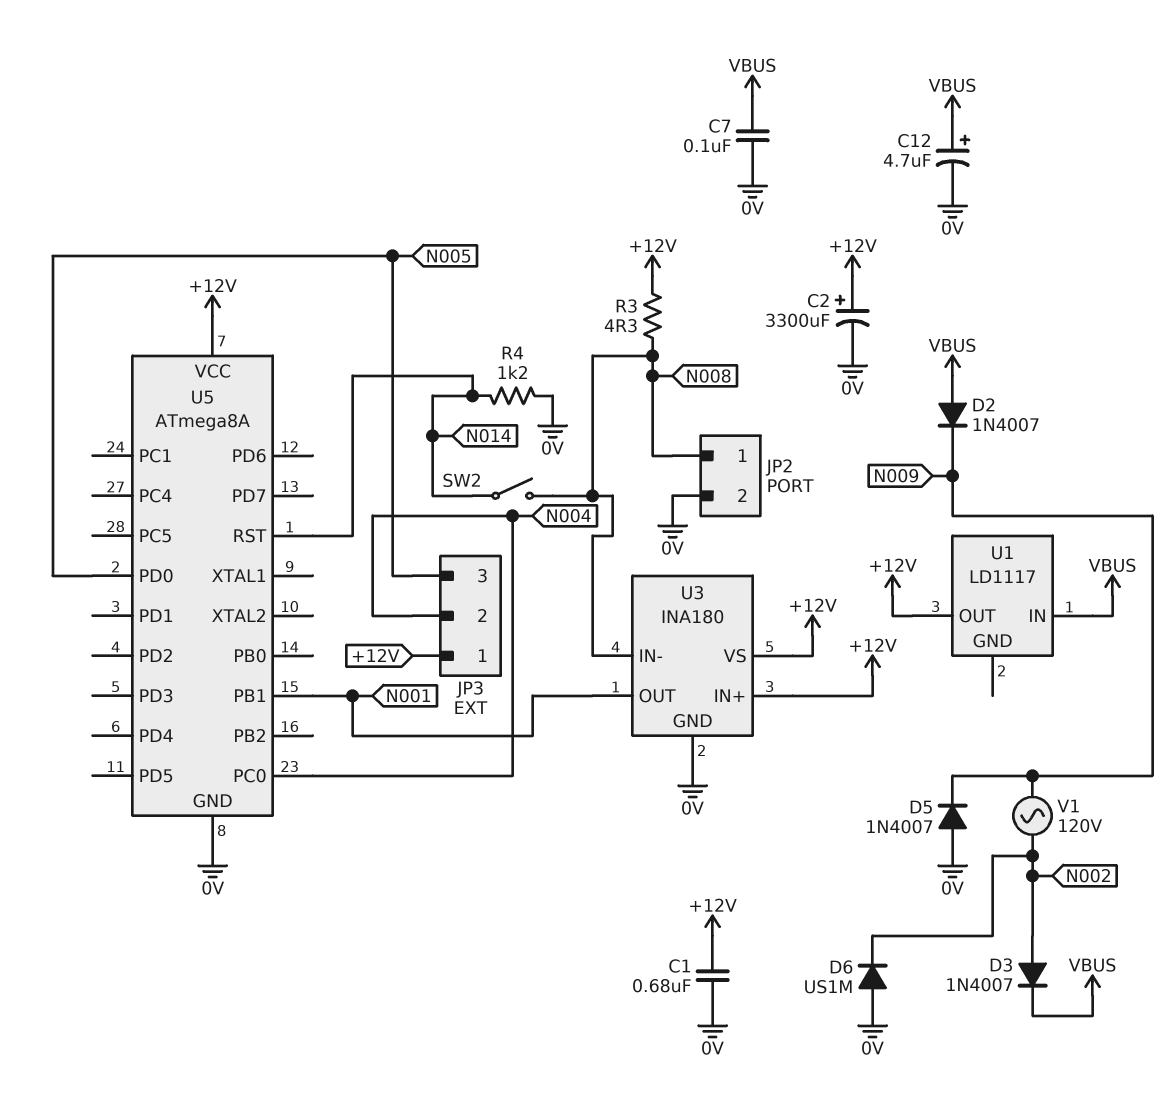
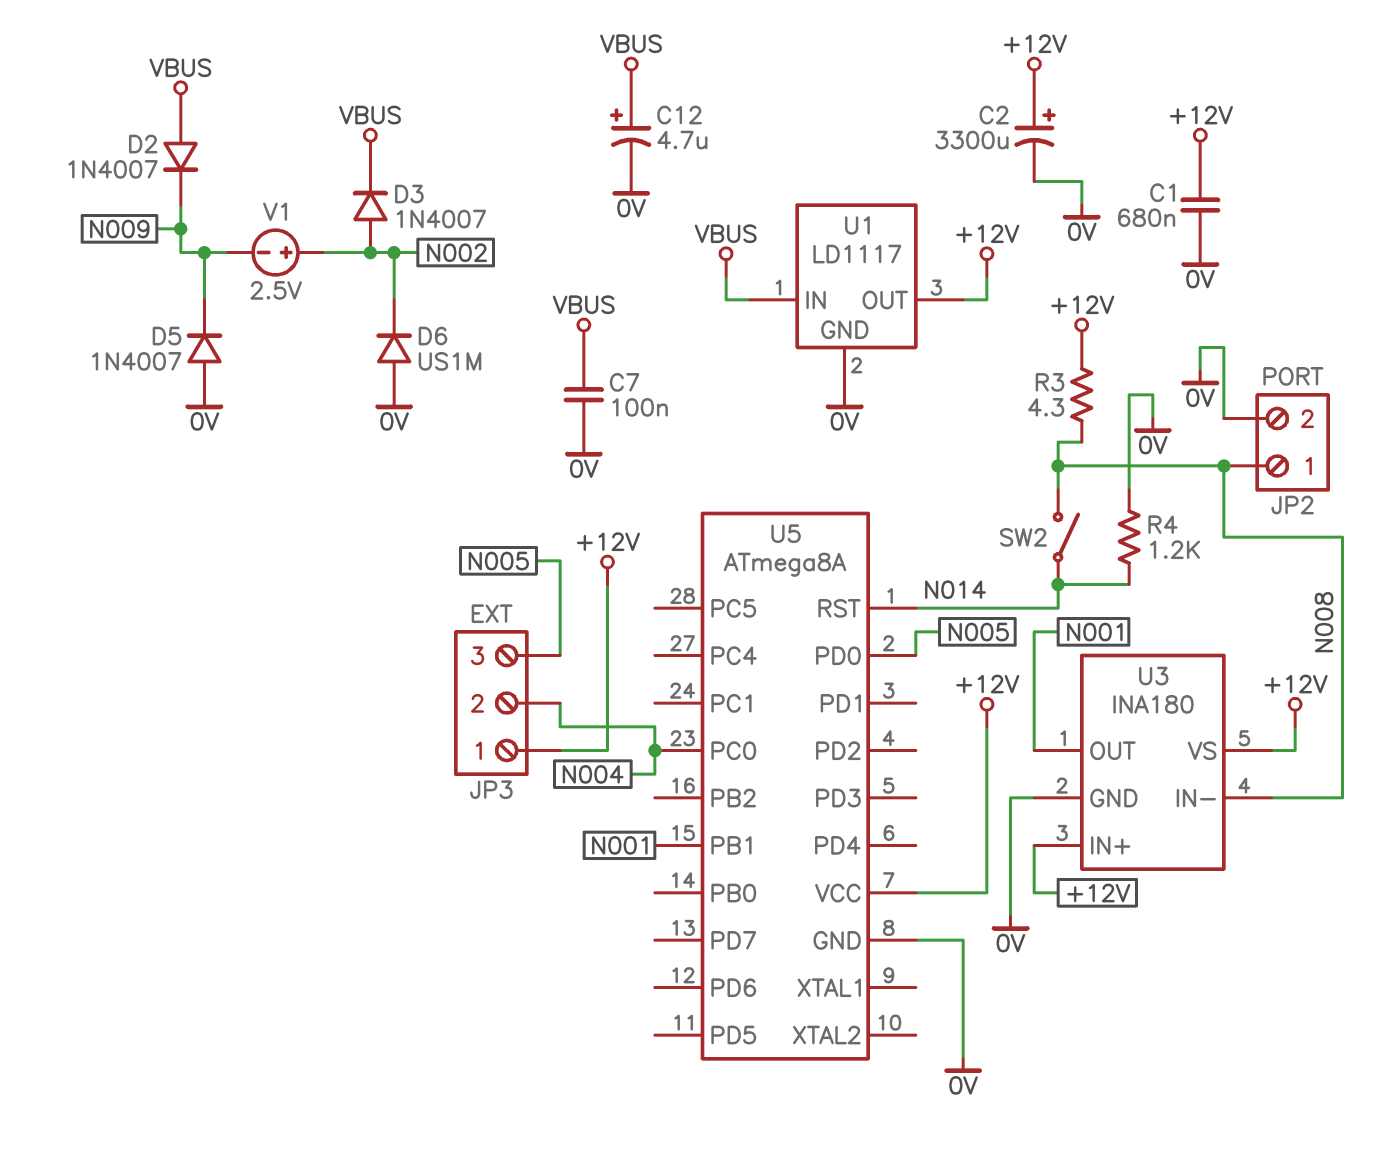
U1 pin GND: none -> 0V
V1: AC 120V (N002, N009) -> 2.5V (plus N002, minus N009)

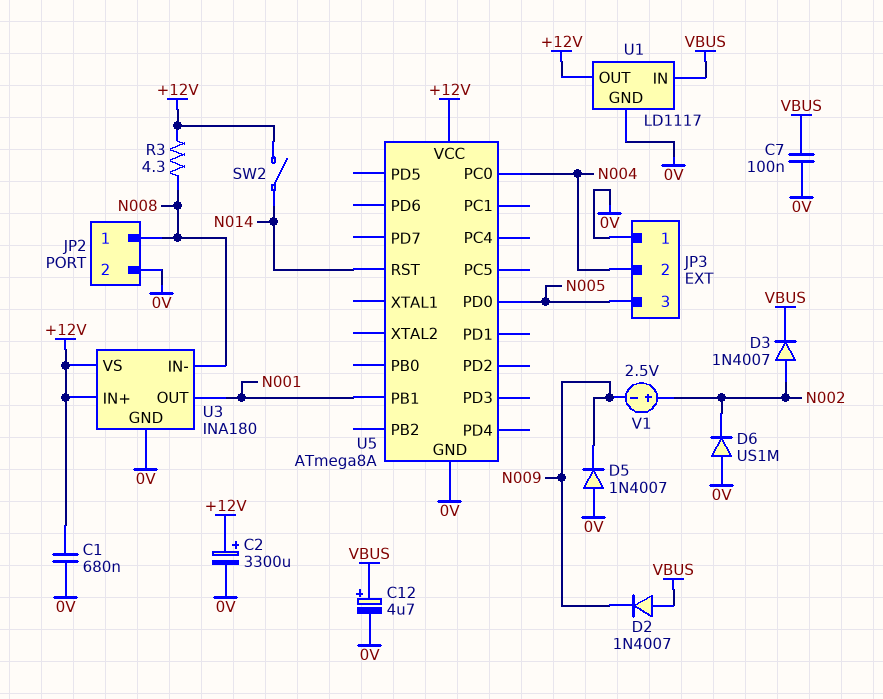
JP3 pin 1: +12V -> 0V
R4: 1.2k (0V, N014) -> none
SW2: switch (N008, N014) -> switch (+12V, N014)

